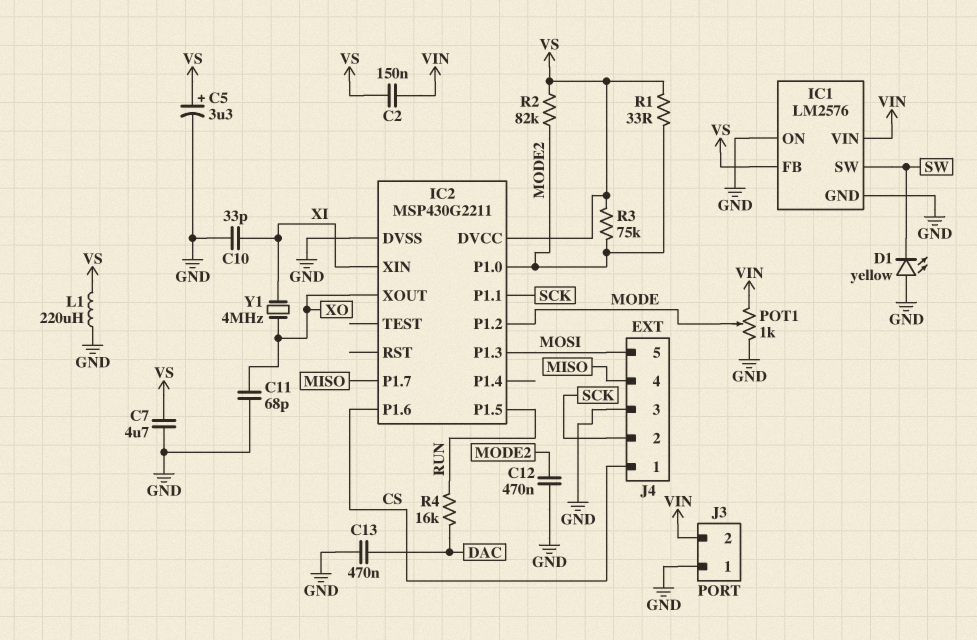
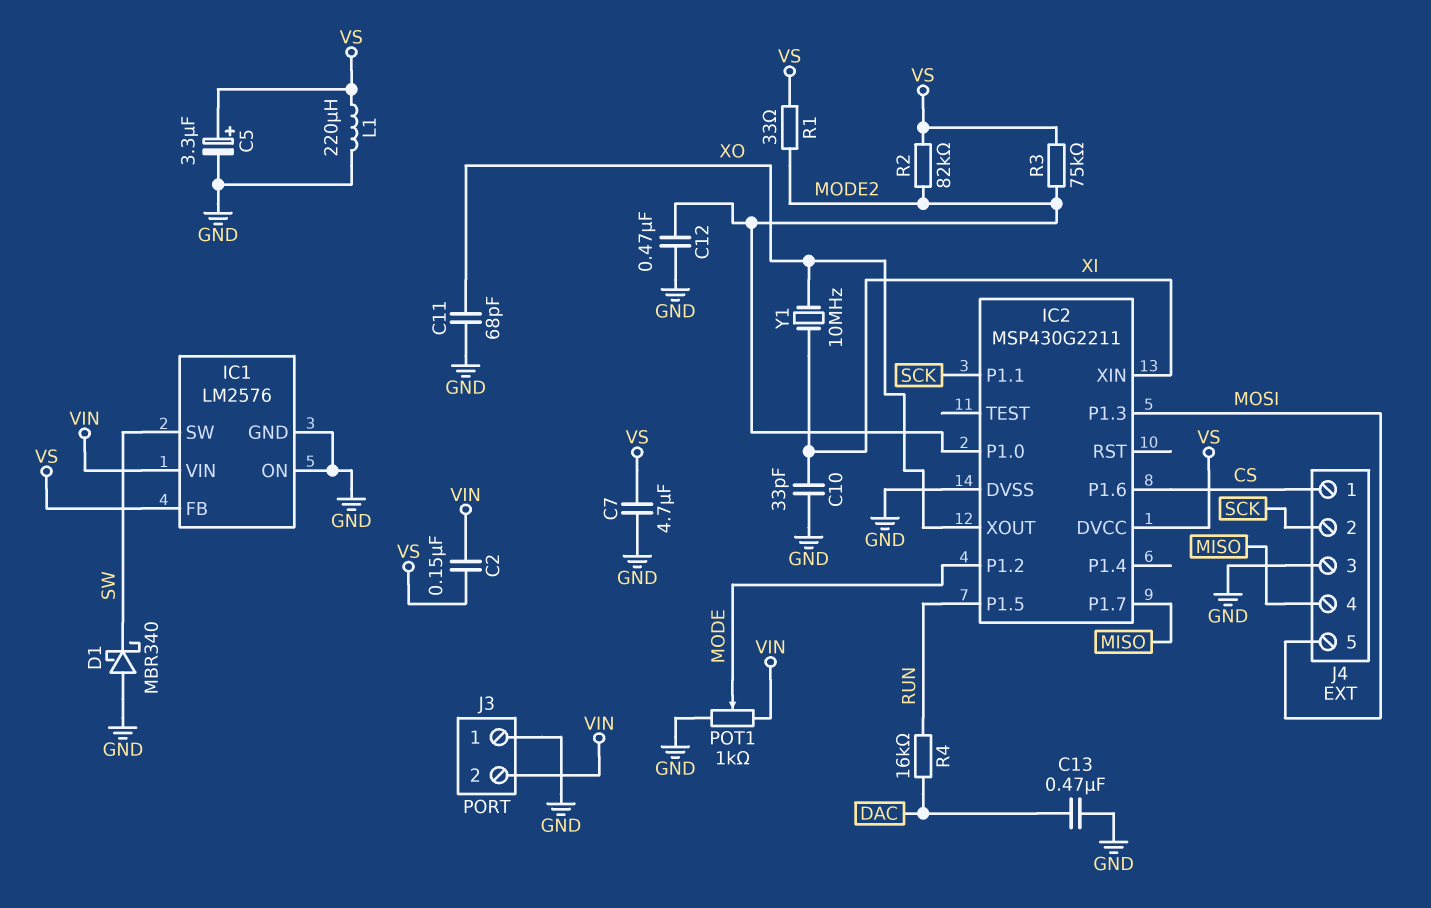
D1: LED yellow (A GND, K SW) -> schottky MBR340 (A GND, K SW)
Y1: 4MHz (XI, XO) -> 10MHz (XI, XO)

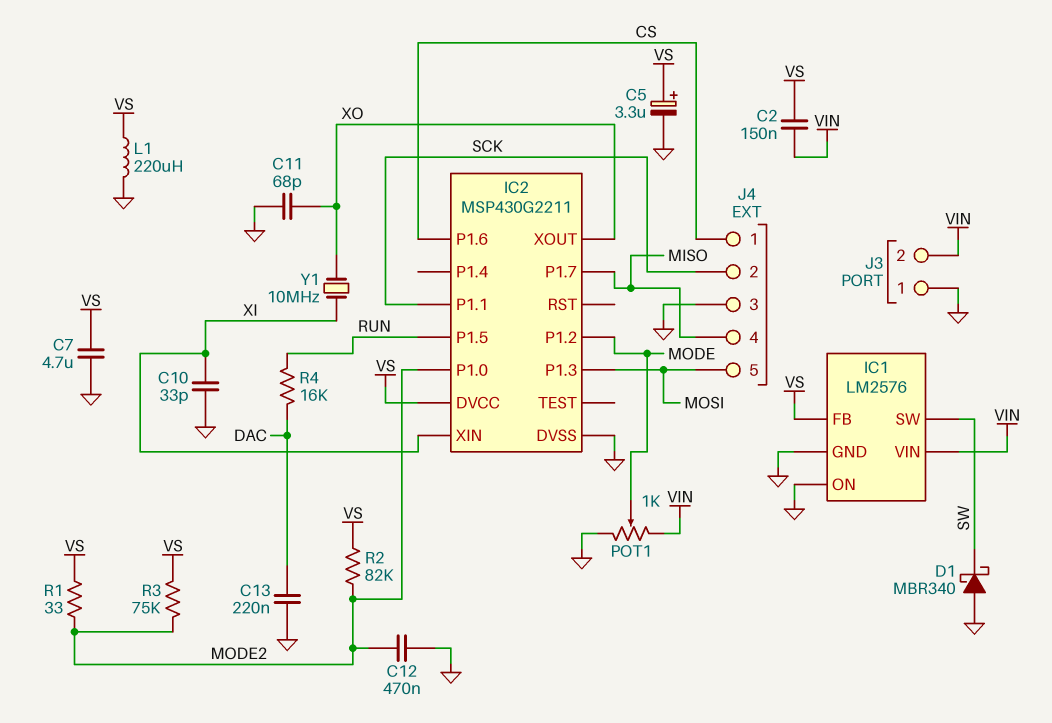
C13: 470nF (DAC, GND) -> 220nF (DAC, GND)

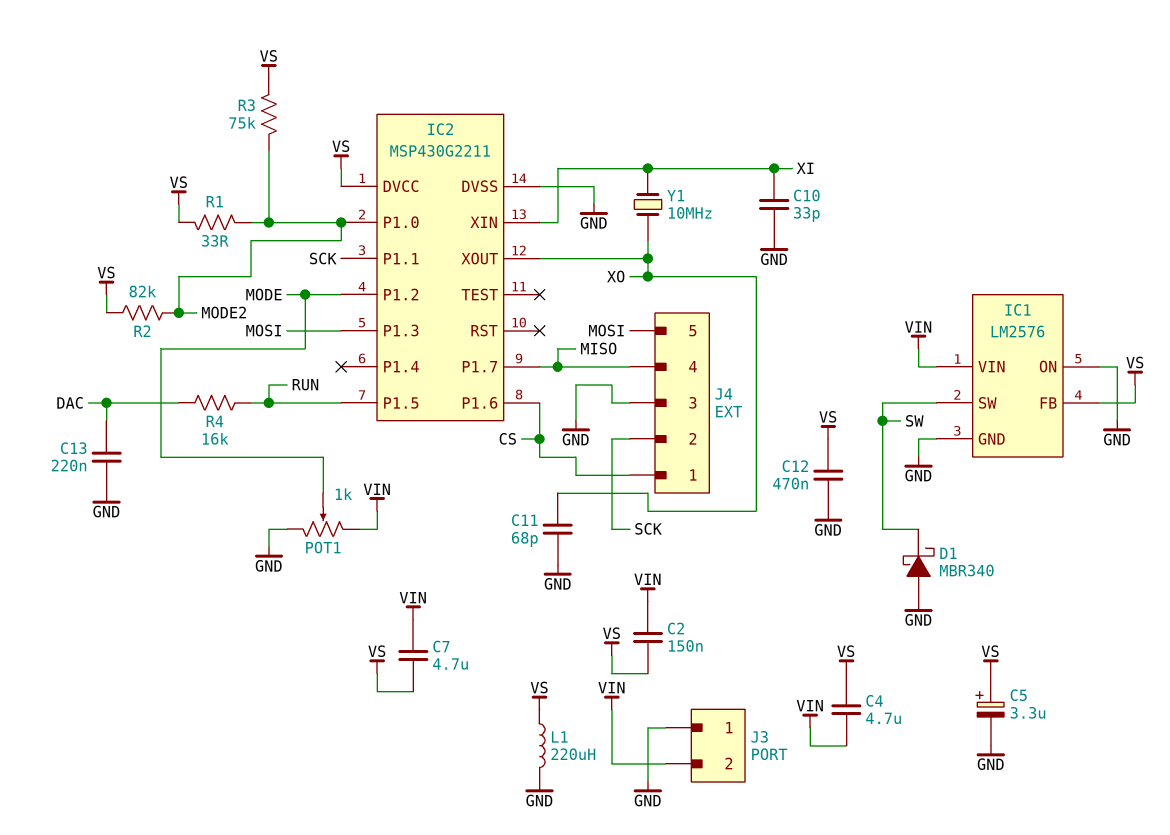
C4: none -> 4.7uF (VIN, VS)
C7: 4.7uF (GND, VS) -> 4.7uF (VIN, VS)
C12: 470nF (GND, MODE2) -> 470nF (GND, VS)

